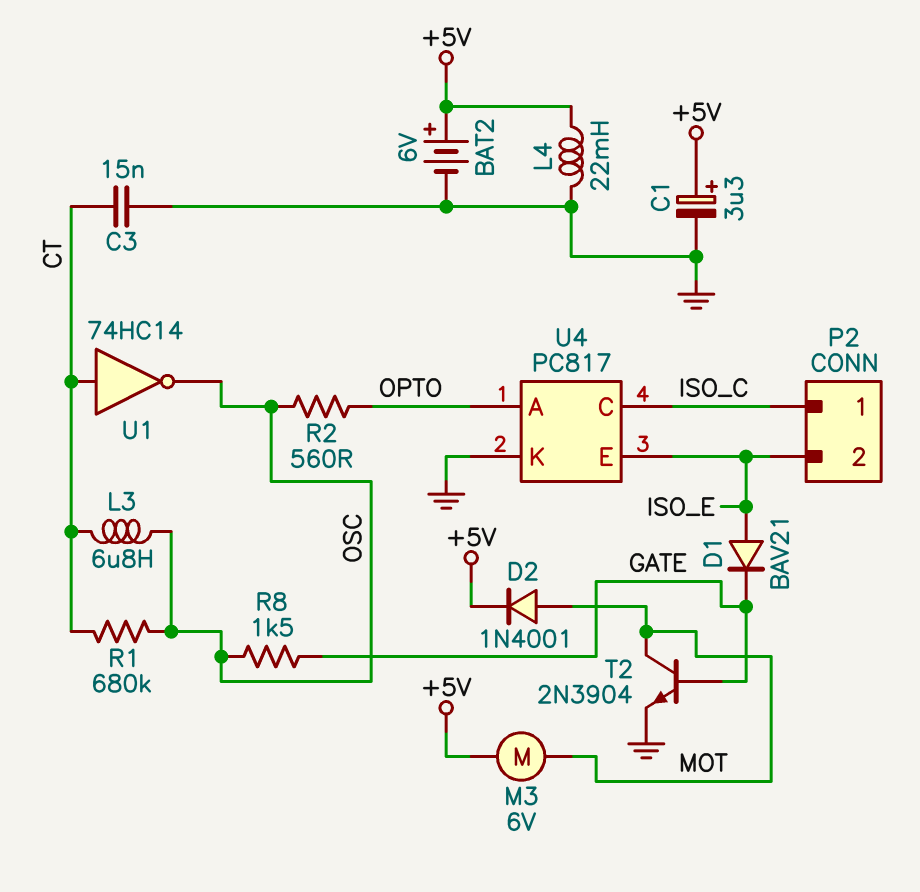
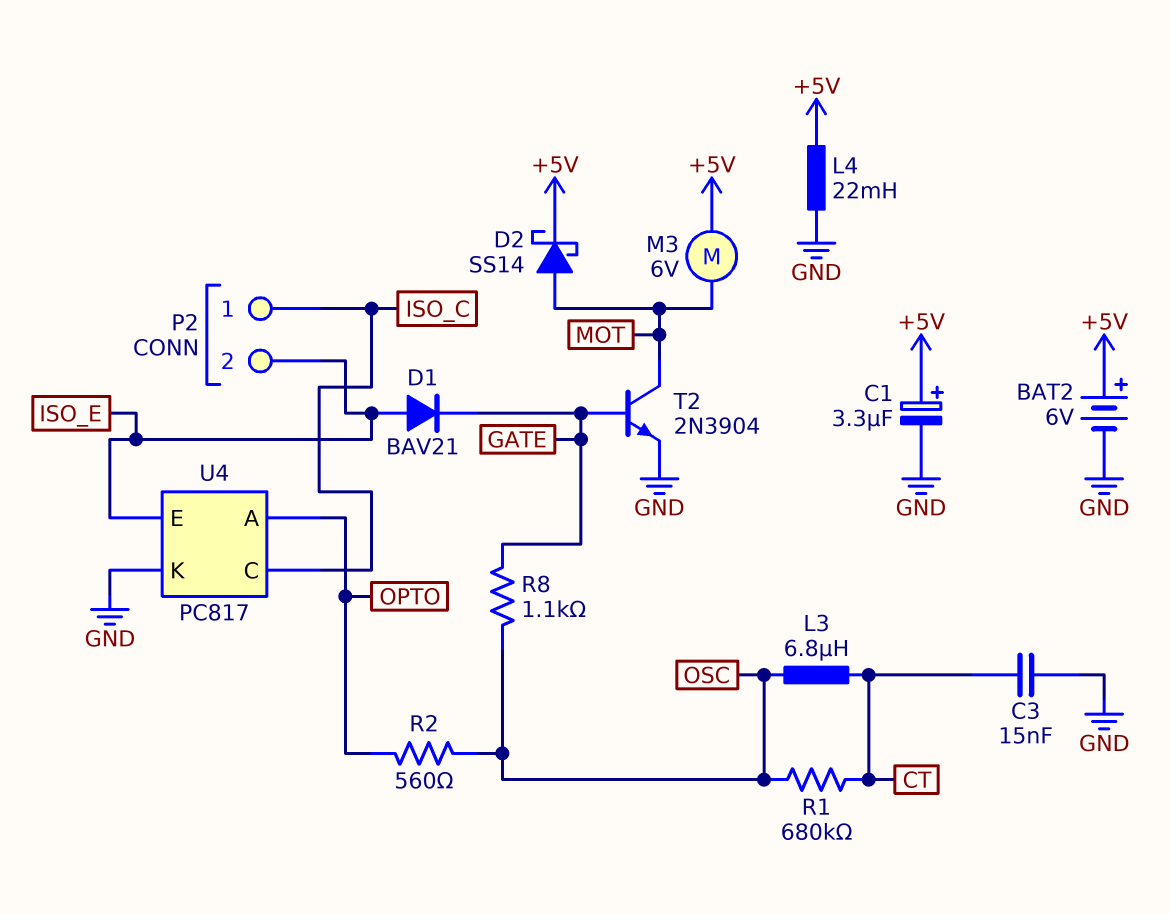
D2: diode 1N4001 (A MOT, K +5V) -> schottky SS14 (A MOT, K +5V)
R8: 1.5k (GATE, OSC) -> 1.1k (GATE, OSC)
U1: NOT 74HC14 (in CT, out OSC) -> none

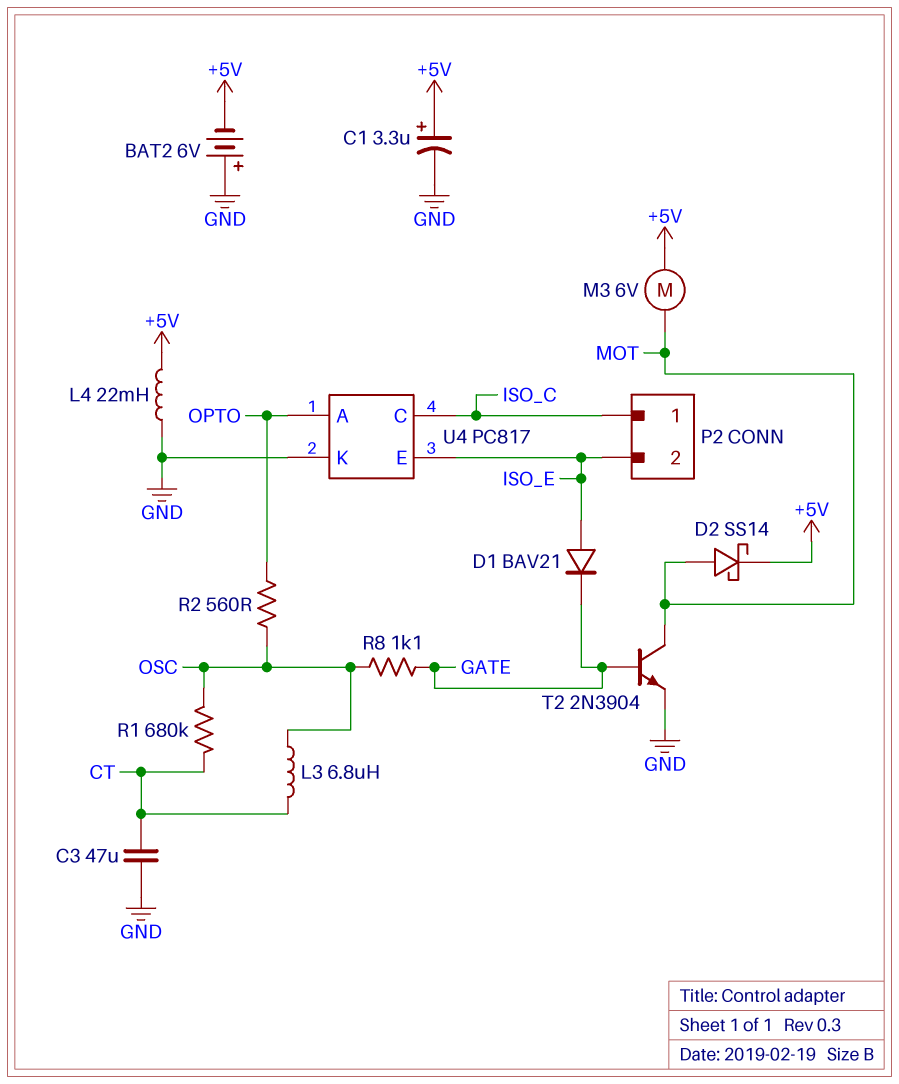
BAT2: 6V (plus +5V, minus GND) -> 6V (plus GND, minus +5V)
C3: 15nF (CT, GND) -> 47uF (CT, GND)

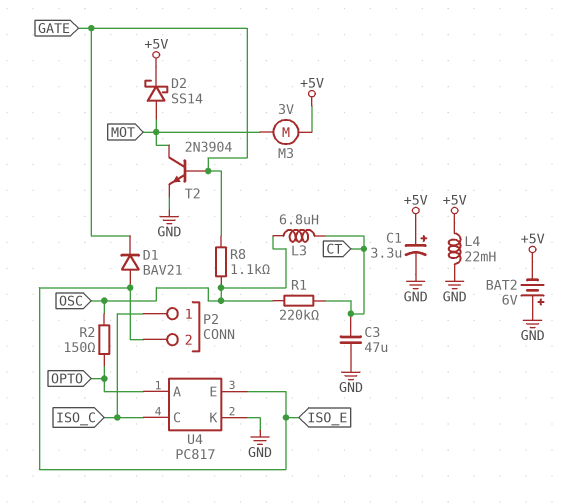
M3: motor 6V (+5V, MOT) -> motor 3V (+5V, MOT)
R1: 680k (CT, OSC) -> 220k (CT, OSC)
R2: 560 (OPTO, OSC) -> 150 (OPTO, OSC)

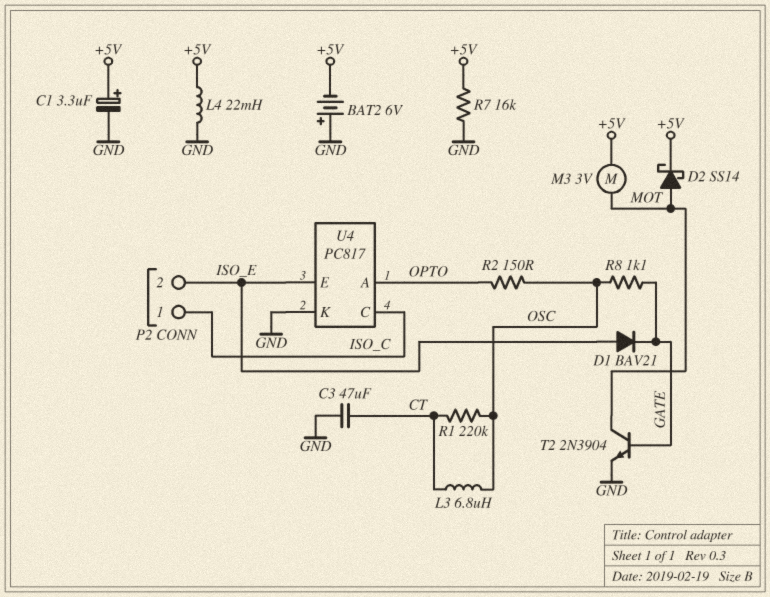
R7: none -> 16k (+5V, GND)

